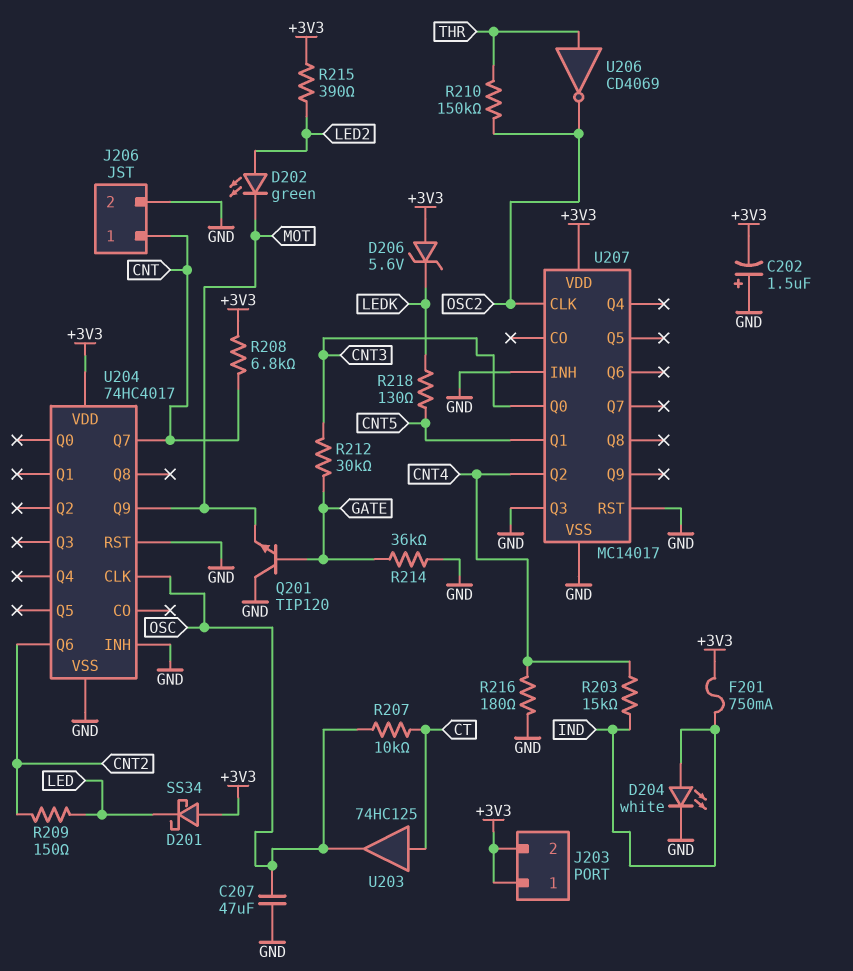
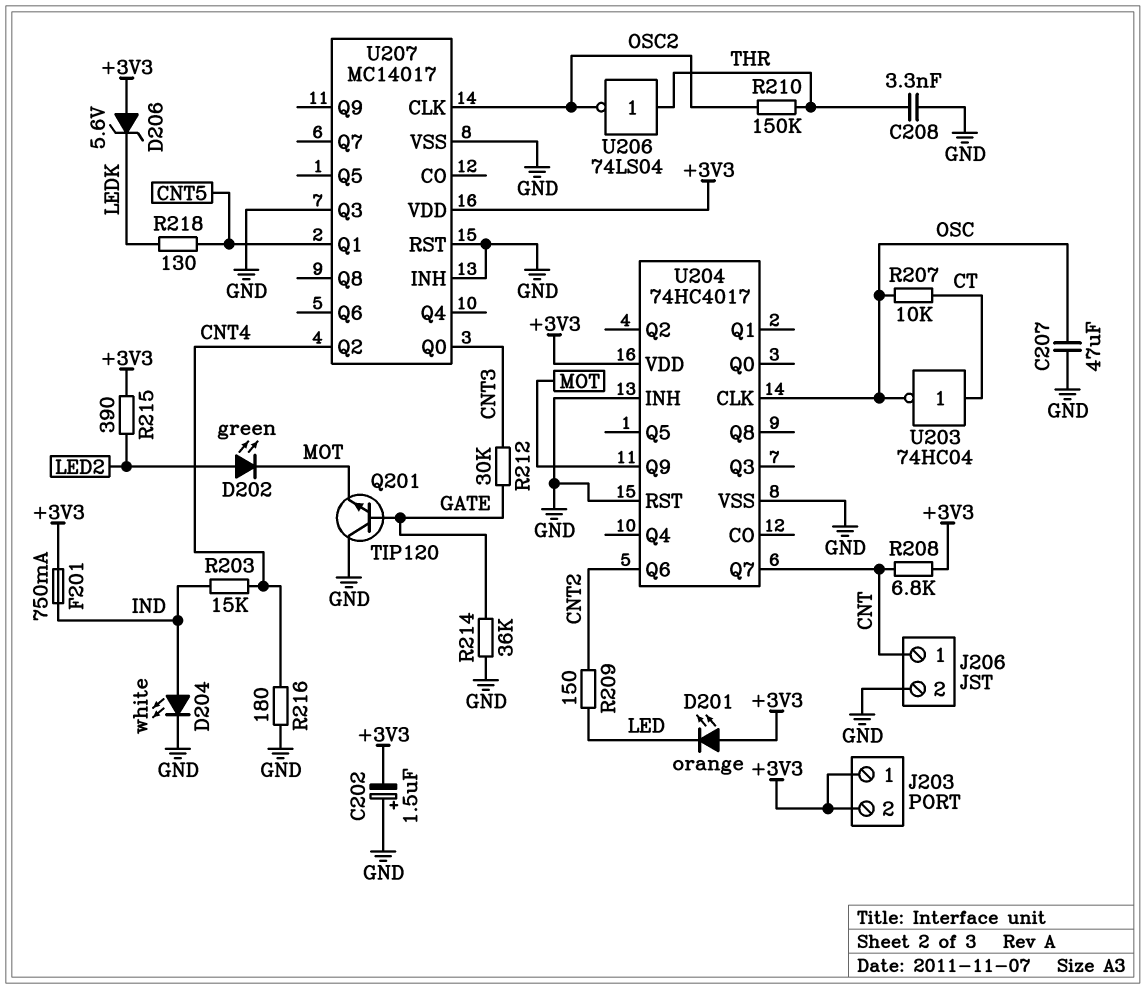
C208: none -> 3.3nF (GND, THR)
D201: schottky SS34 (A +3V3, K LED) -> LED orange (A +3V3, K LED)
U203: buffer 74HC125 (in CT, out OSC) -> NOT 74HC04 (in CT, out OSC)
U206: NOT CD4069 (in THR, out OSC2) -> NOT 74LS04 (in THR, out OSC2)

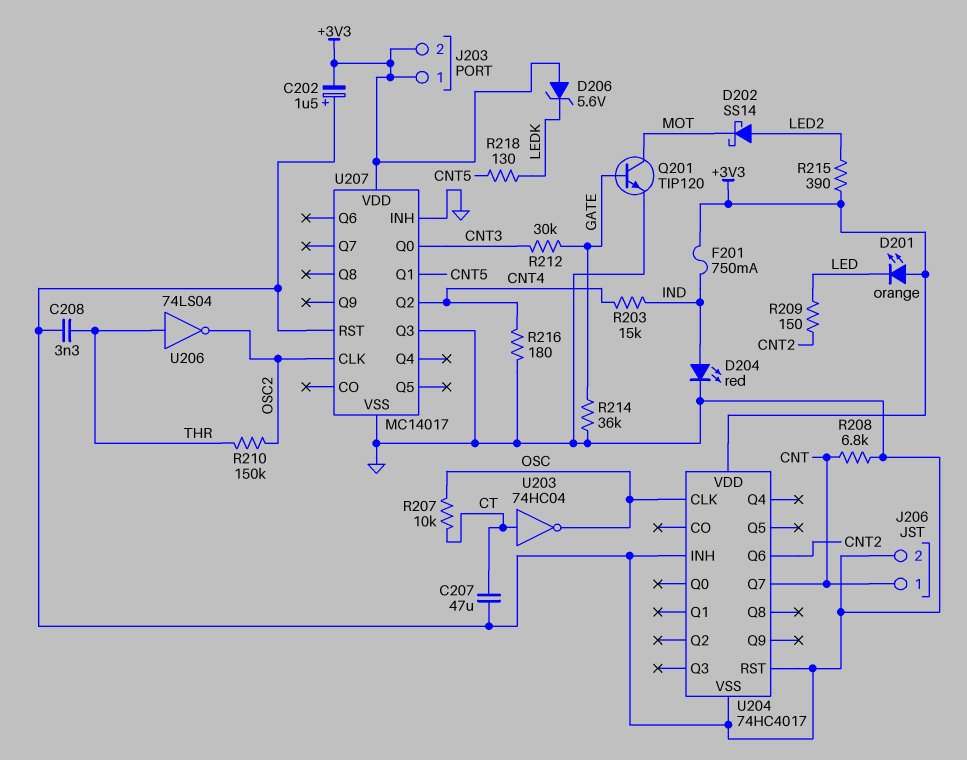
C207: 47uF (GND, OSC) -> 47uF (CT, GND)
D202: LED green (A LED2, K MOT) -> schottky SS14 (A LED2, K MOT)
D204: LED white (A IND, K GND) -> LED red (A IND, K GND)
Q201: NPN TIP120 (B GATE, C GND, E MOT) -> NPN TIP120 (B GATE, C MOT, E GND)
R208: 6.8k (+3V3, CNT) -> 6.8k (CNT, GND)
U204 pin Q9: MOT -> none

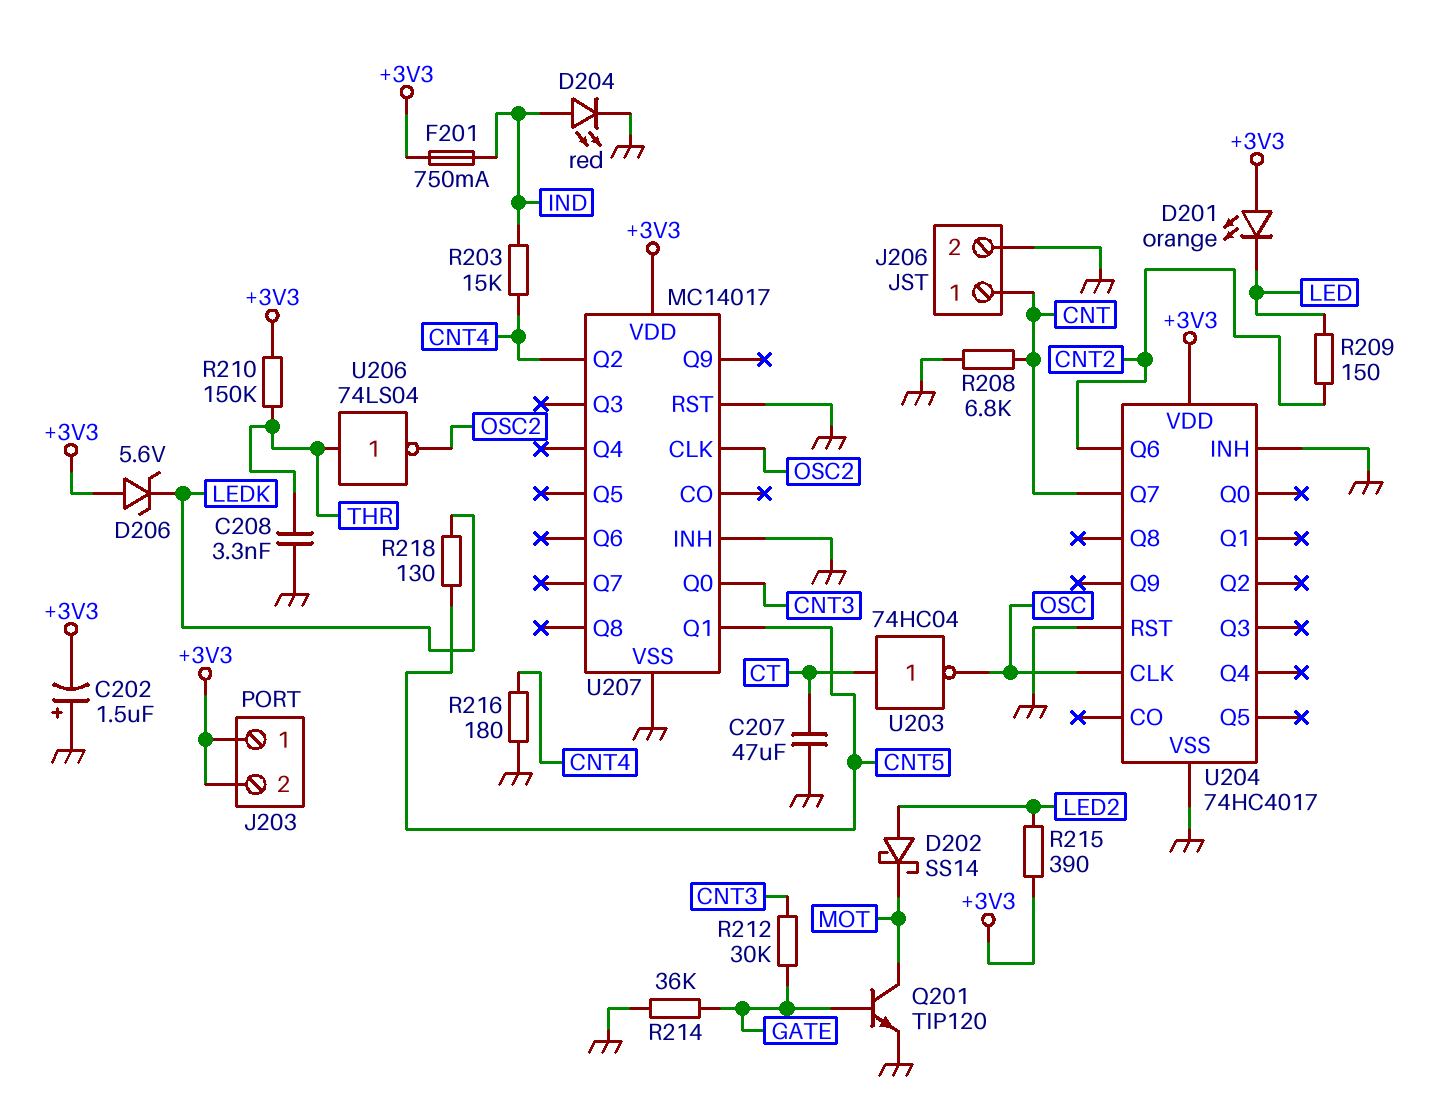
R207: 10k (CT, OSC) -> none
R210: 150k (OSC2, THR) -> 150k (+3V3, THR)
U207 pin Q3: GND -> none

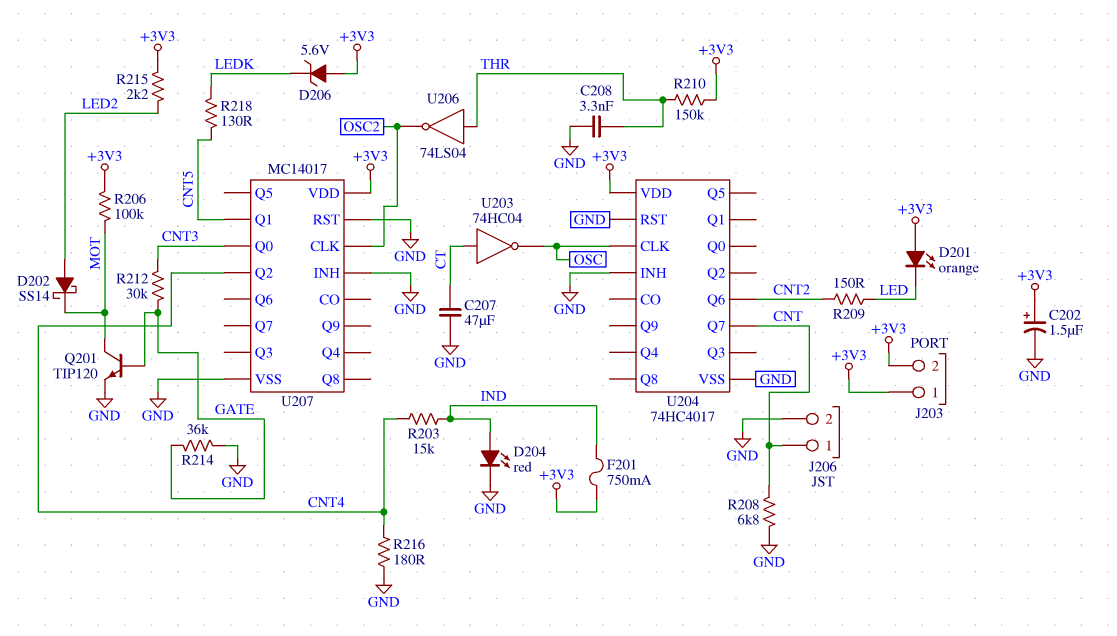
C202: 1.5uF (plus GND, minus +3V3) -> 1.5uF (plus +3V3, minus GND)
R206: none -> 100k (+3V3, MOT)
R215: 390 (+3V3, LED2) -> 2.2k (+3V3, LED2)

